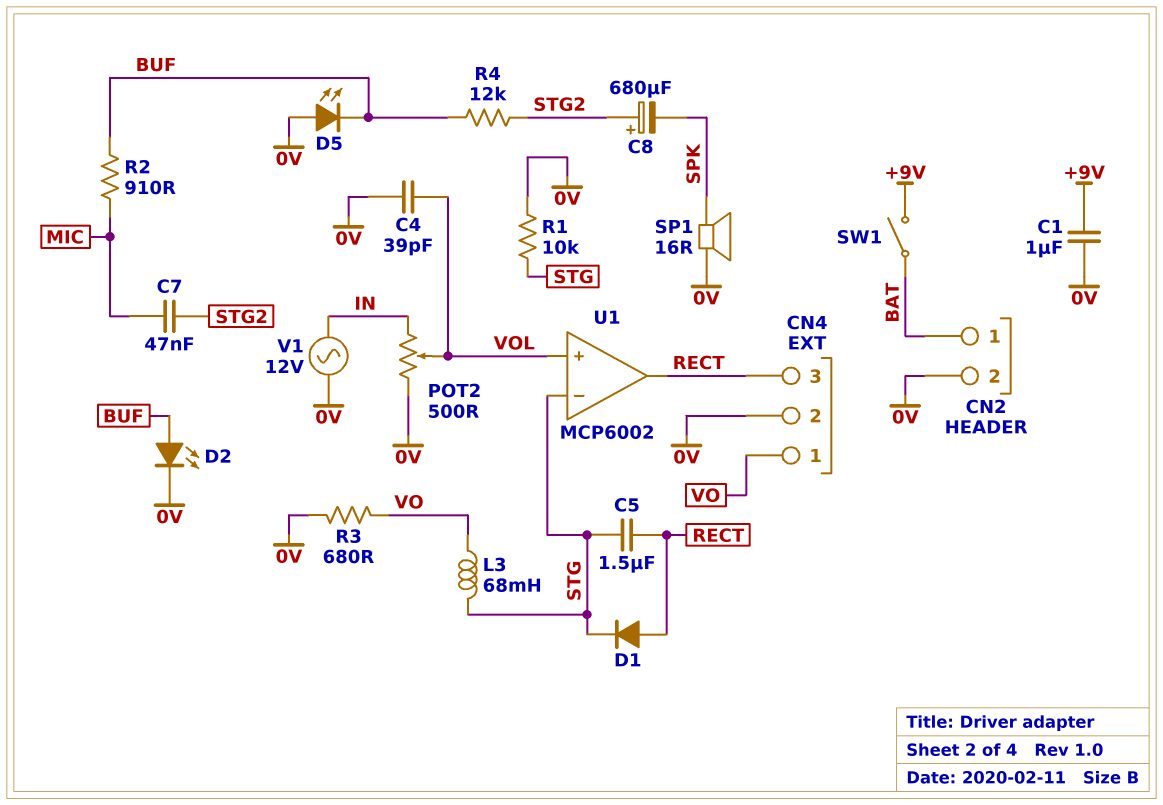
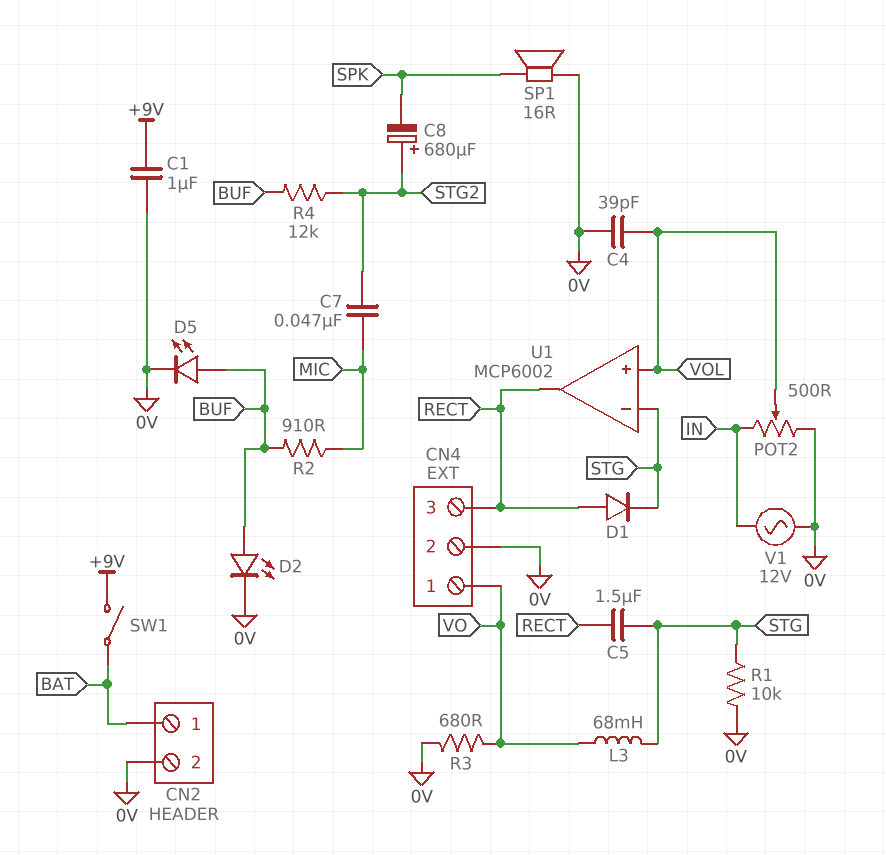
D5: LED (A 0V, K BUF) -> LED (A BUF, K 0V)

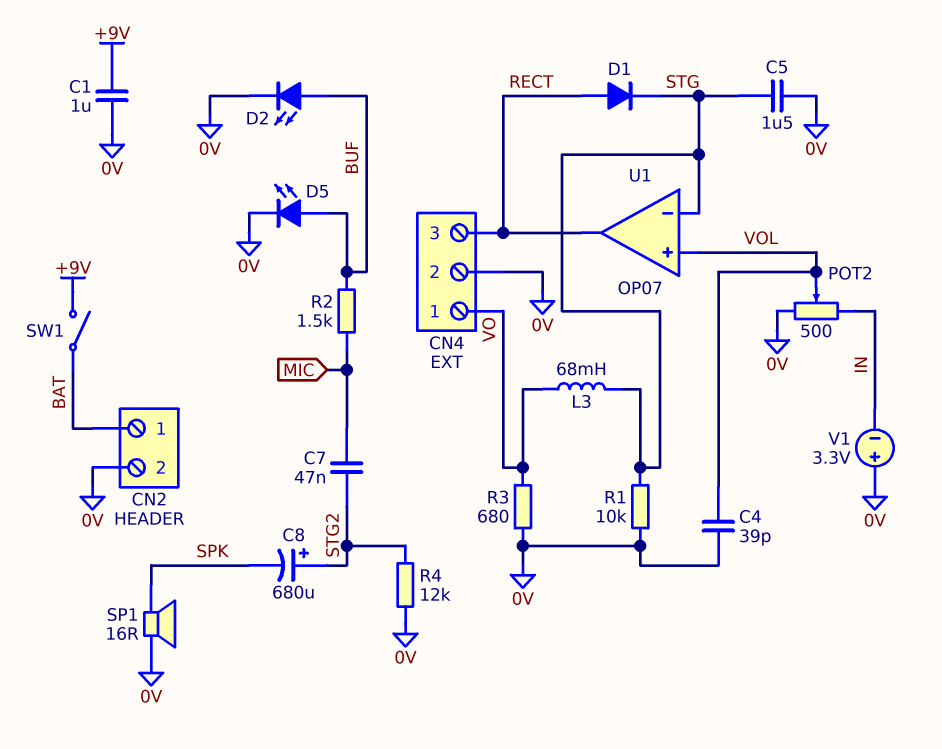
C5: 1.5uF (RECT, STG) -> 1.5uF (0V, STG)
R2: 910 (BUF, MIC) -> 1.5k (BUF, MIC)
R4: 12k (BUF, STG2) -> 12k (0V, STG2)
U1: MCP6002 -> OP07
V1: AC 12V (0V, IN) -> 3.3V (plus 0V, minus IN)

